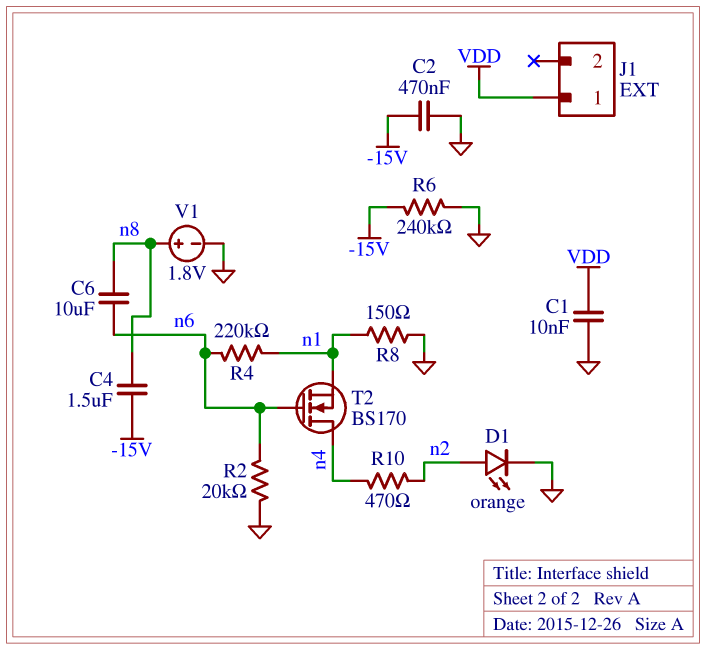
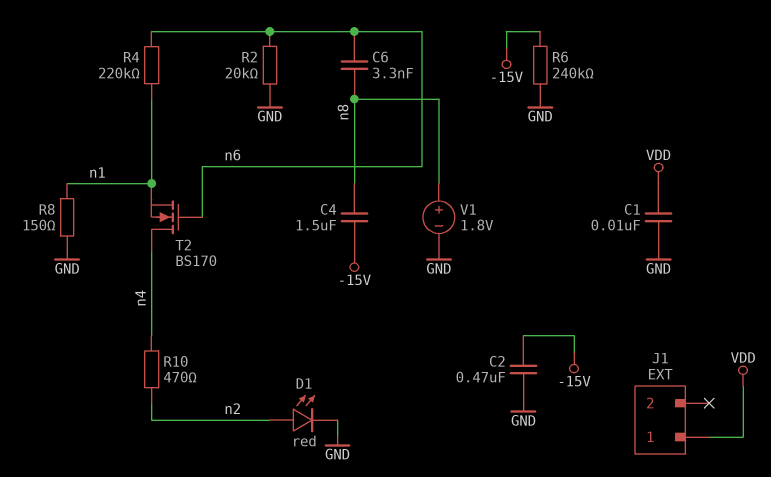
C6: 10uF (n6, n8) -> 3.3nF (n6, n8)
D1: LED orange (A n2, K GND) -> LED red (A n2, K GND)

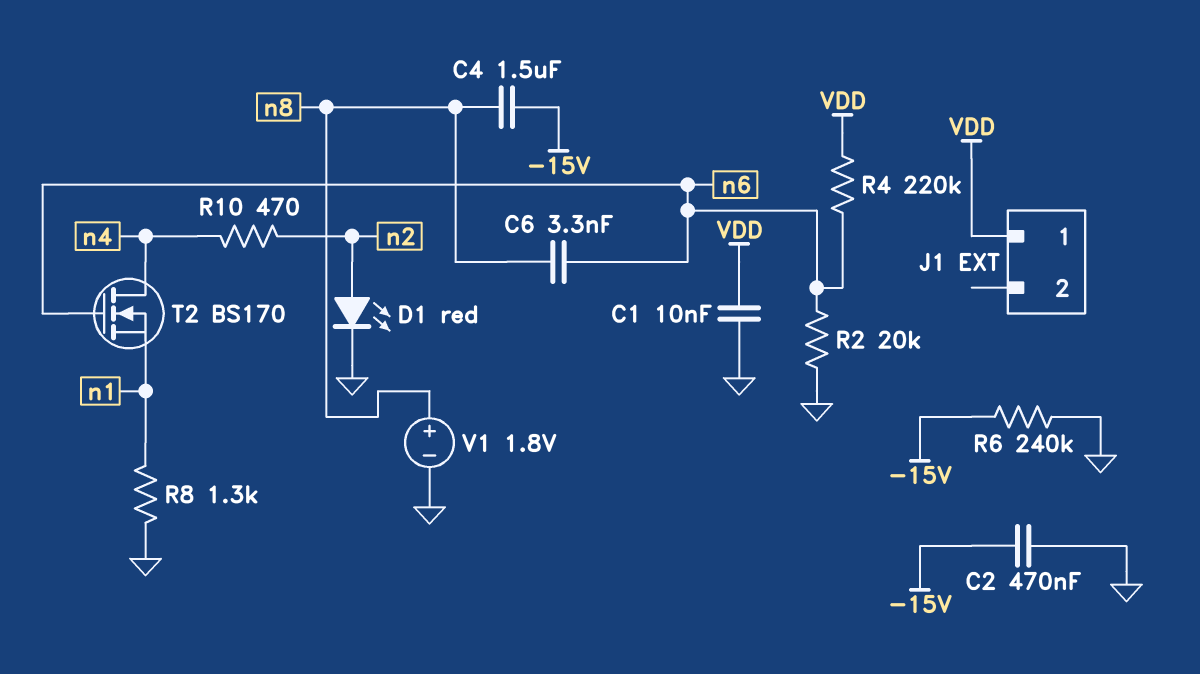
R4: 220k (n1, n6) -> 220k (VDD, n6)
R8: 150 (GND, n1) -> 1.3k (GND, n1)

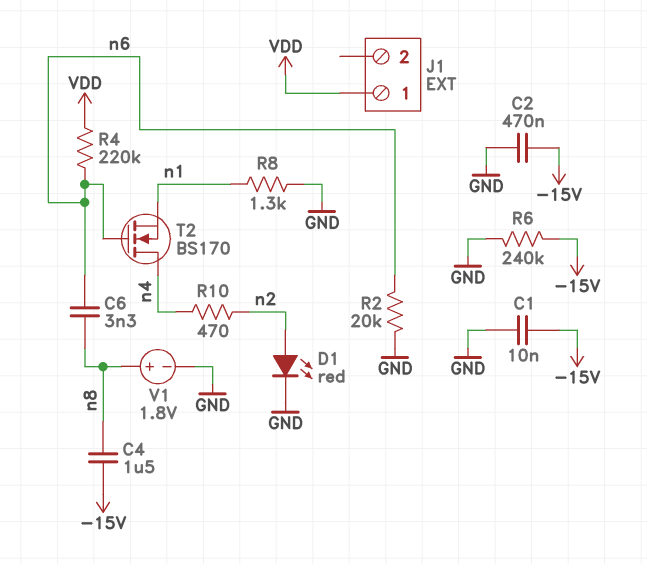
C1: 10nF (GND, VDD) -> 10nF (-15V, GND)

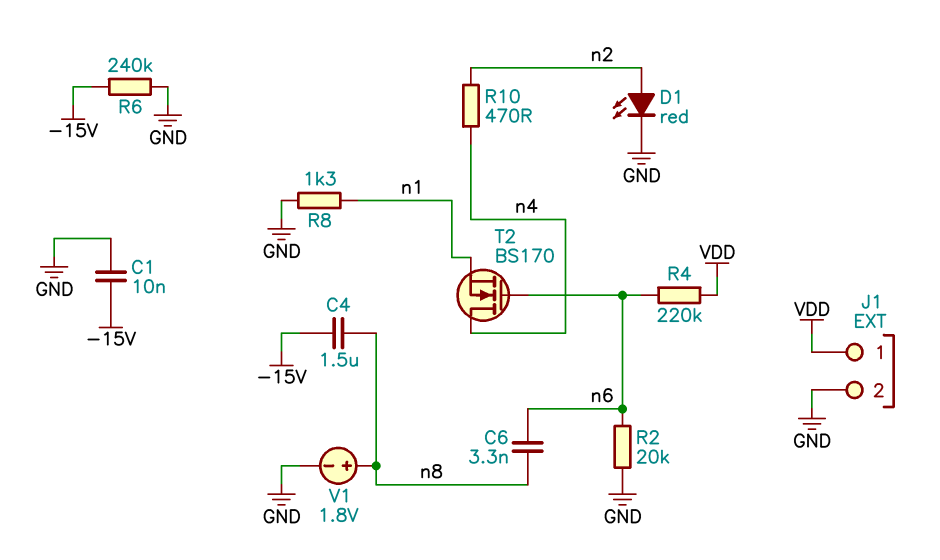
C2: 470nF (-15V, GND) -> none
J1 pin 2: none -> GND

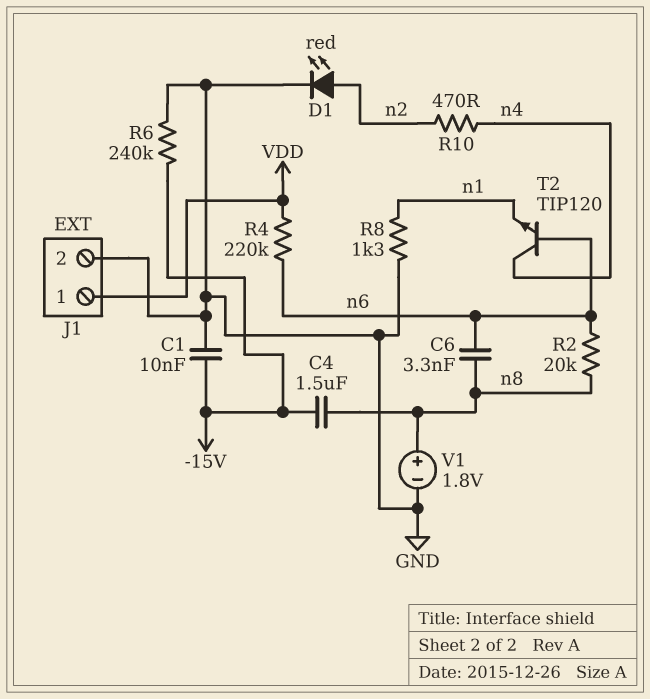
R2: 20k (GND, n6) -> 20k (n6, n8)
T2: NMOS BS170 (G n6, D n4, S n1) -> NPN TIP120 (B n6, C n4, E n1)

